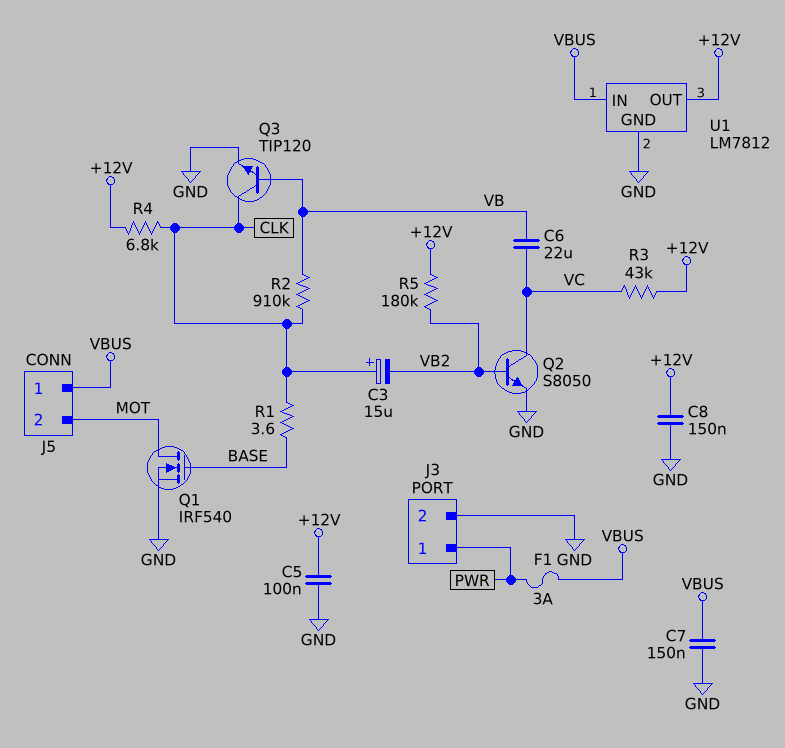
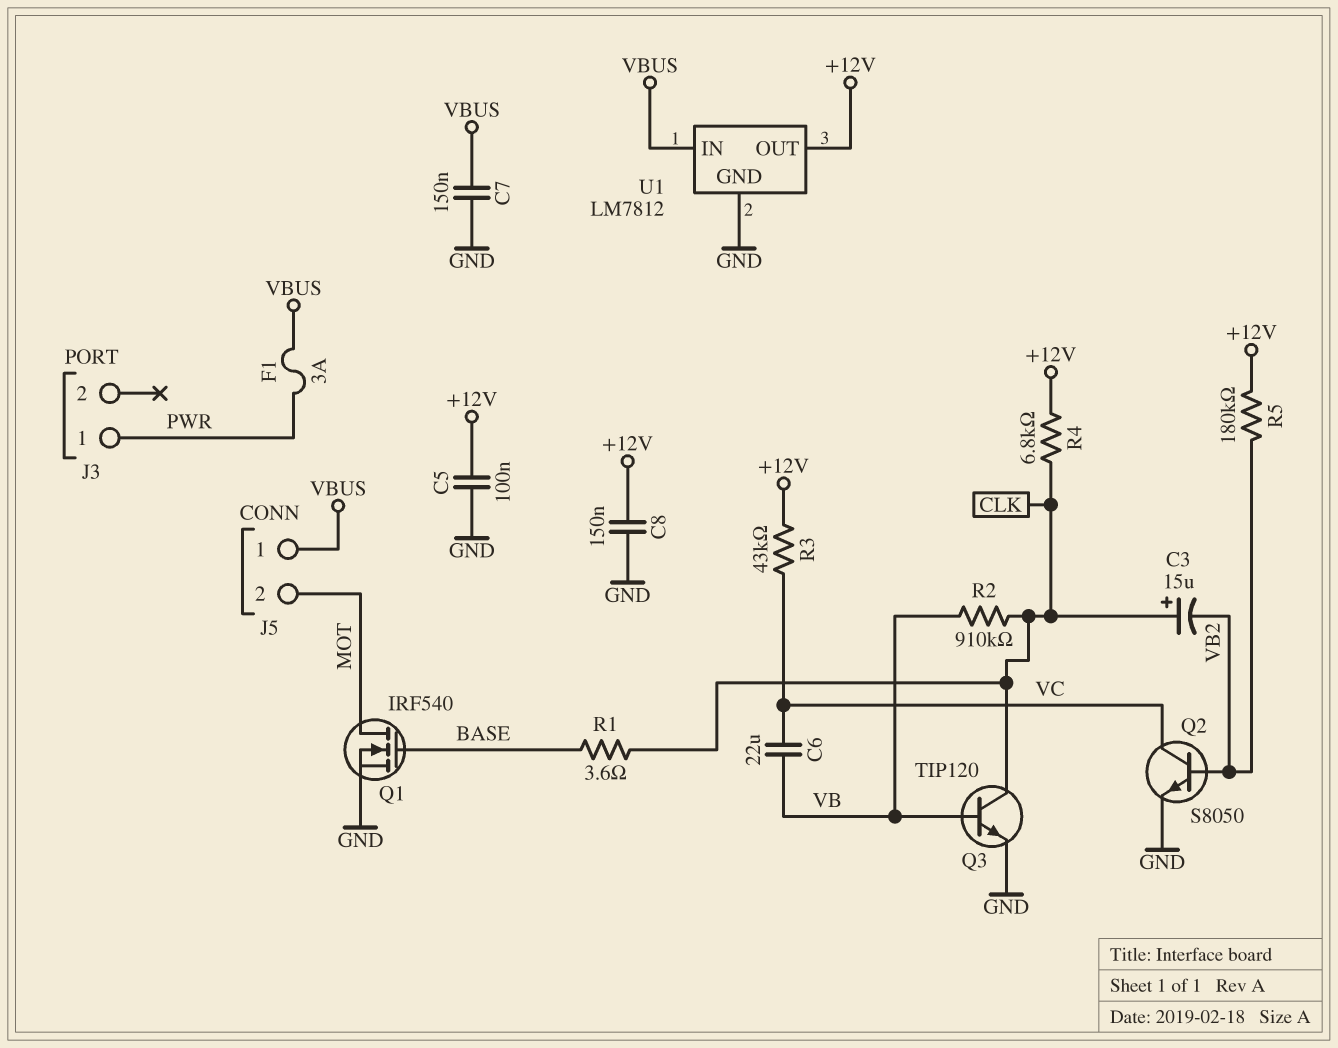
J3 pin 2: GND -> none

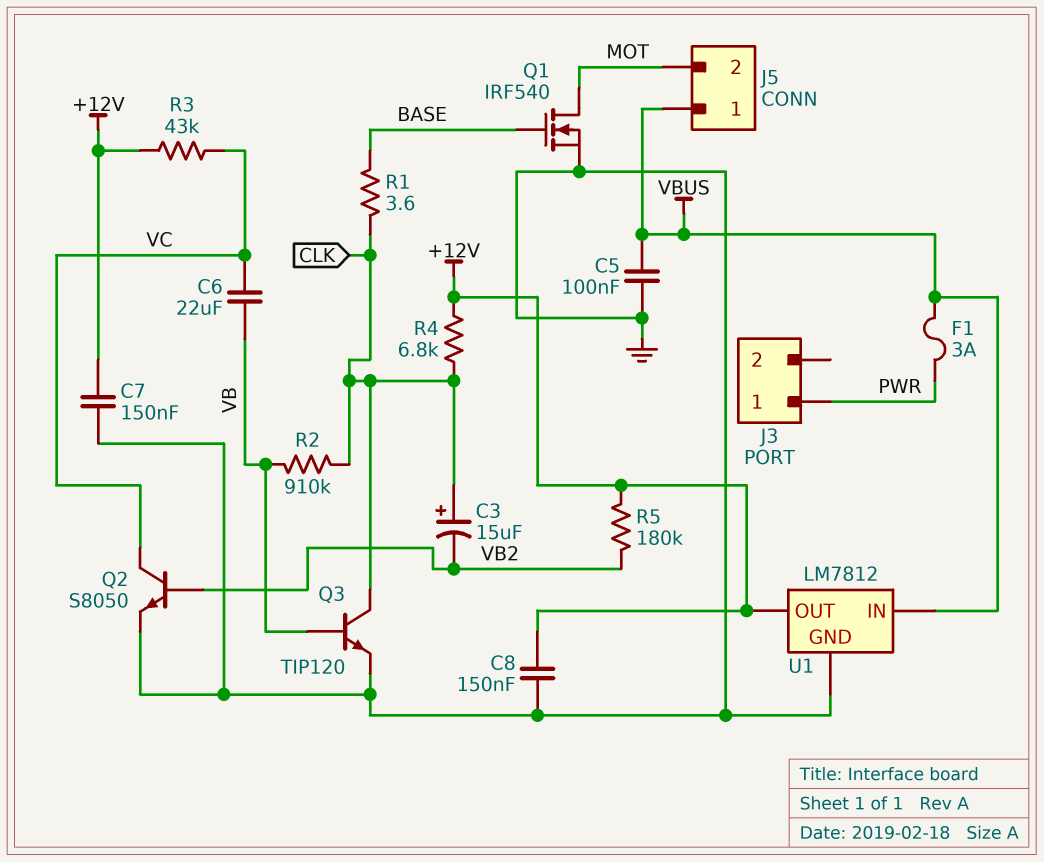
C5: 100nF (+12V, GND) -> 100nF (GND, VBUS)
C7: 150nF (GND, VBUS) -> 150nF (+12V, GND)

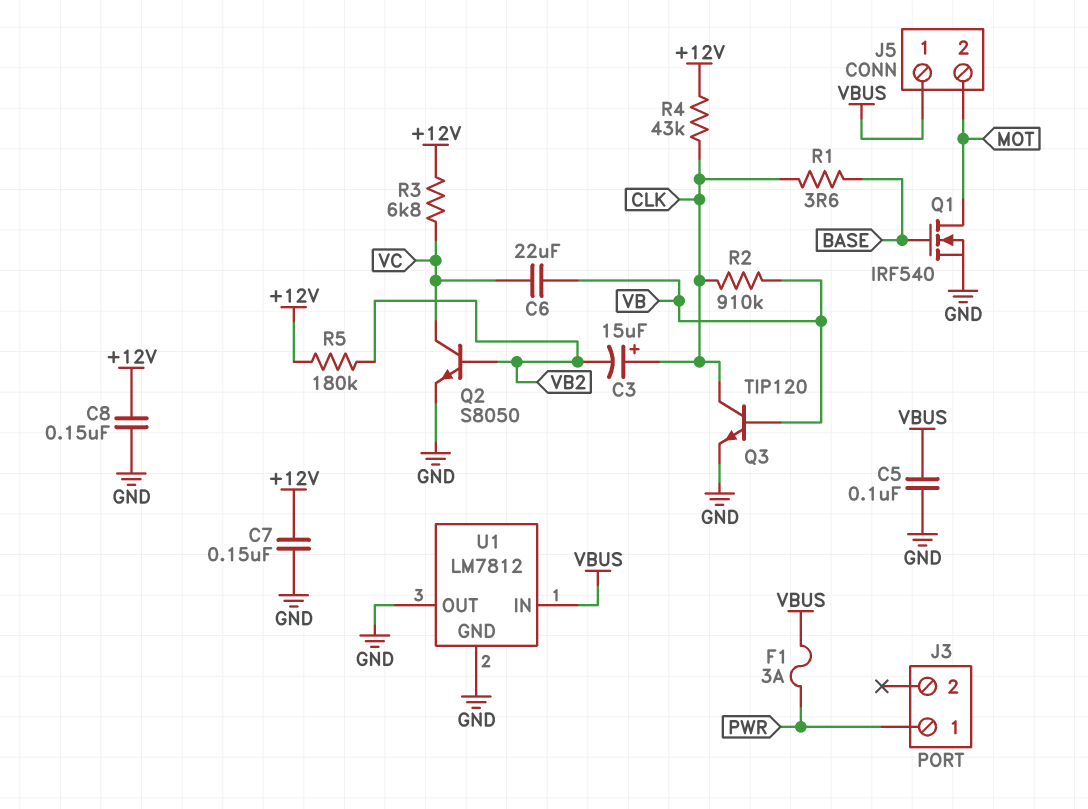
R3: 43k (+12V, VC) -> 6.8k (+12V, VC)
R4: 6.8k (+12V, CLK) -> 43k (+12V, CLK)
U1 pin OUT: +12V -> GND

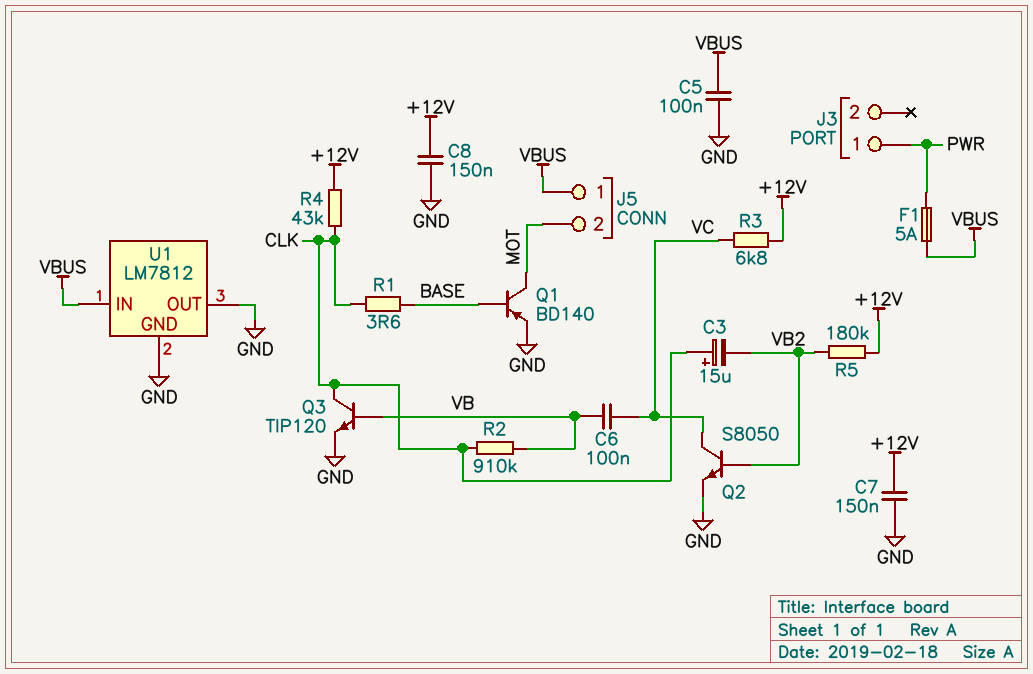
C6: 22uF (VB, VC) -> 100nF (VB, VC)
F1: 3A (PWR, VBUS) -> 5A (PWR, VBUS)
Q1: NMOS IRF540 (G BASE, D MOT, S GND) -> PNP BD140 (B BASE, C MOT, E GND)

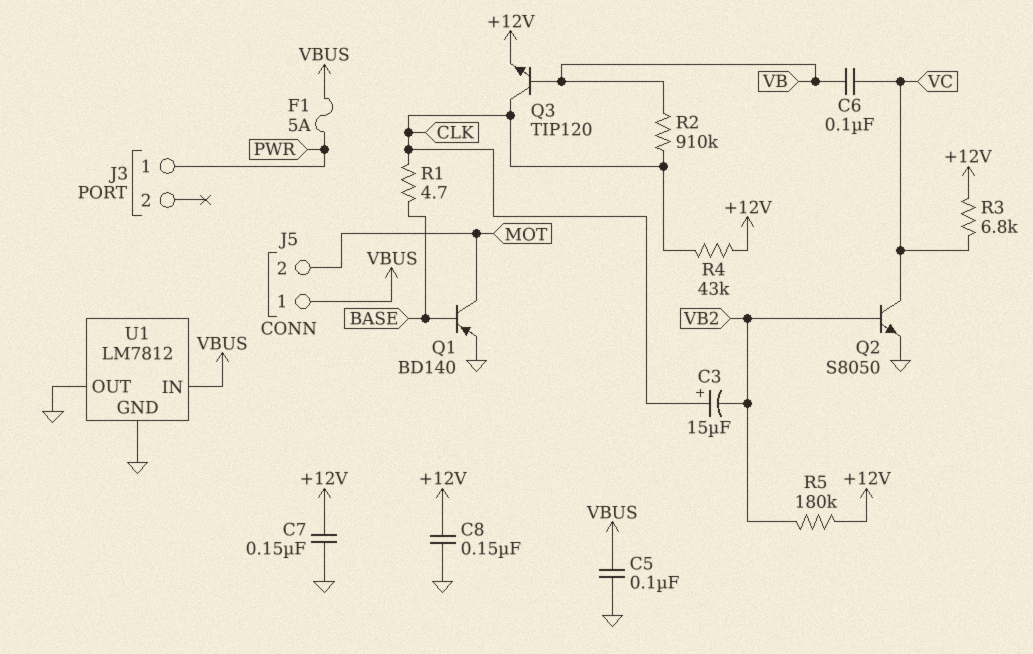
Q3: NPN TIP120 (B VB, C CLK, E GND) -> NPN TIP120 (B VB, C CLK, E +12V)
R1: 3.6 (BASE, CLK) -> 4.7 (BASE, CLK)

